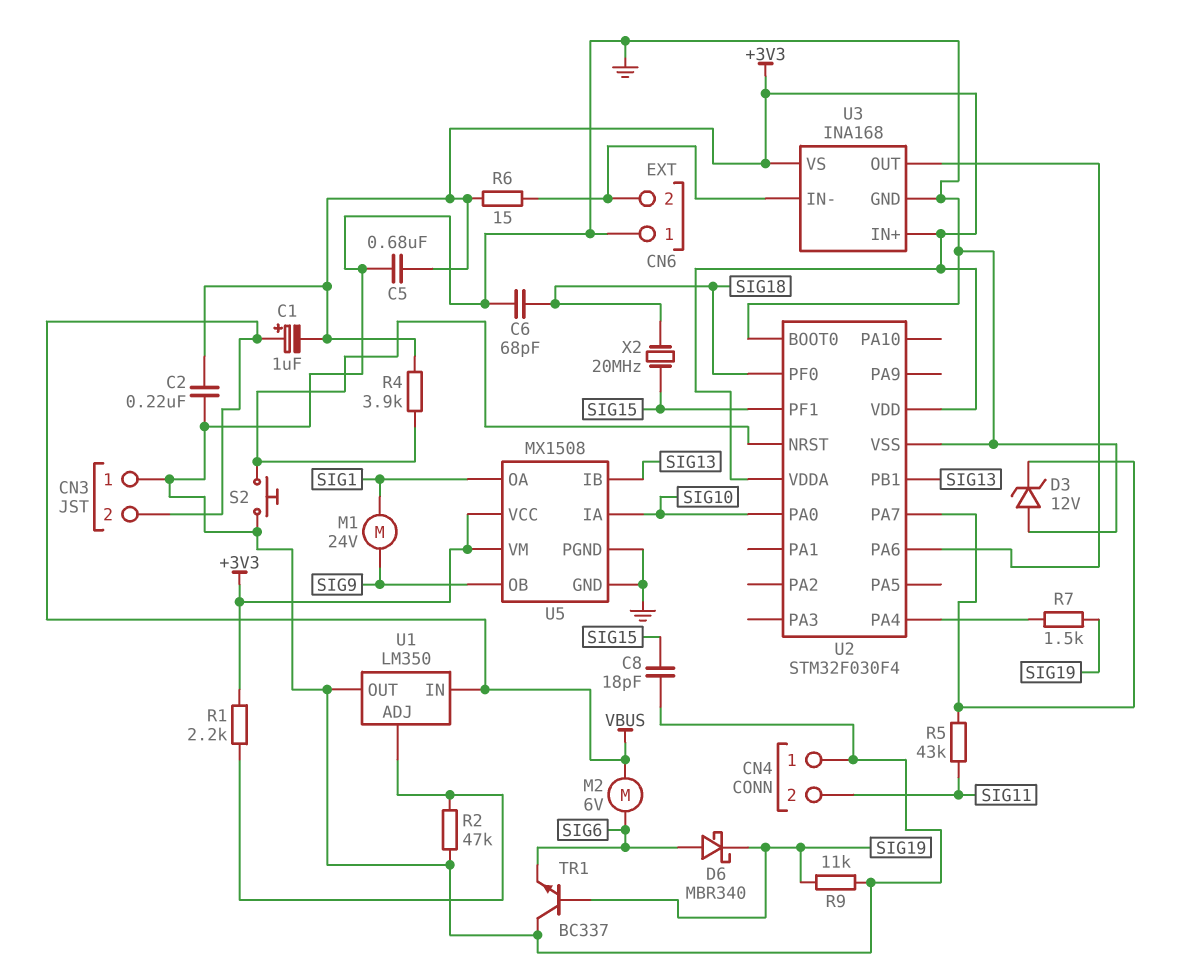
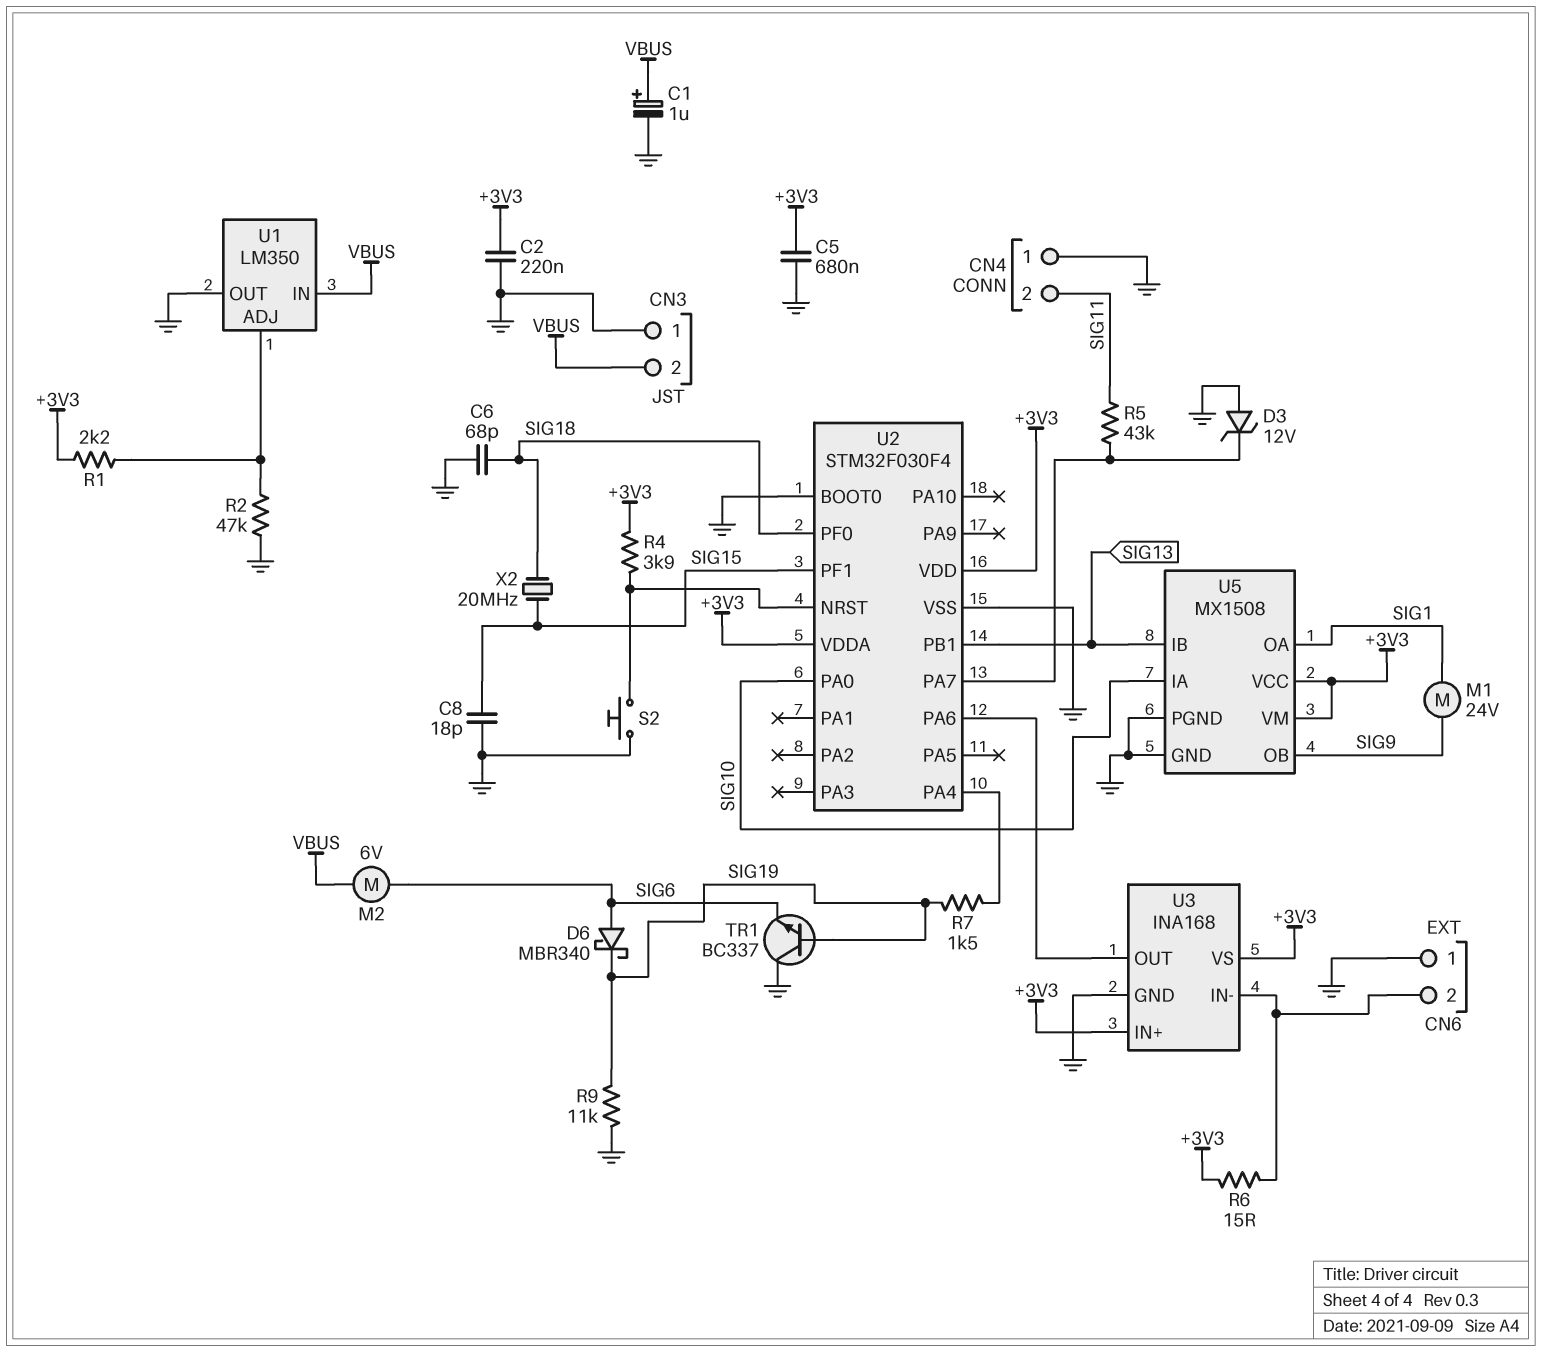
C1: 1uF (plus VBUS, minus +3V3) -> 1uF (plus VBUS, minus GND)

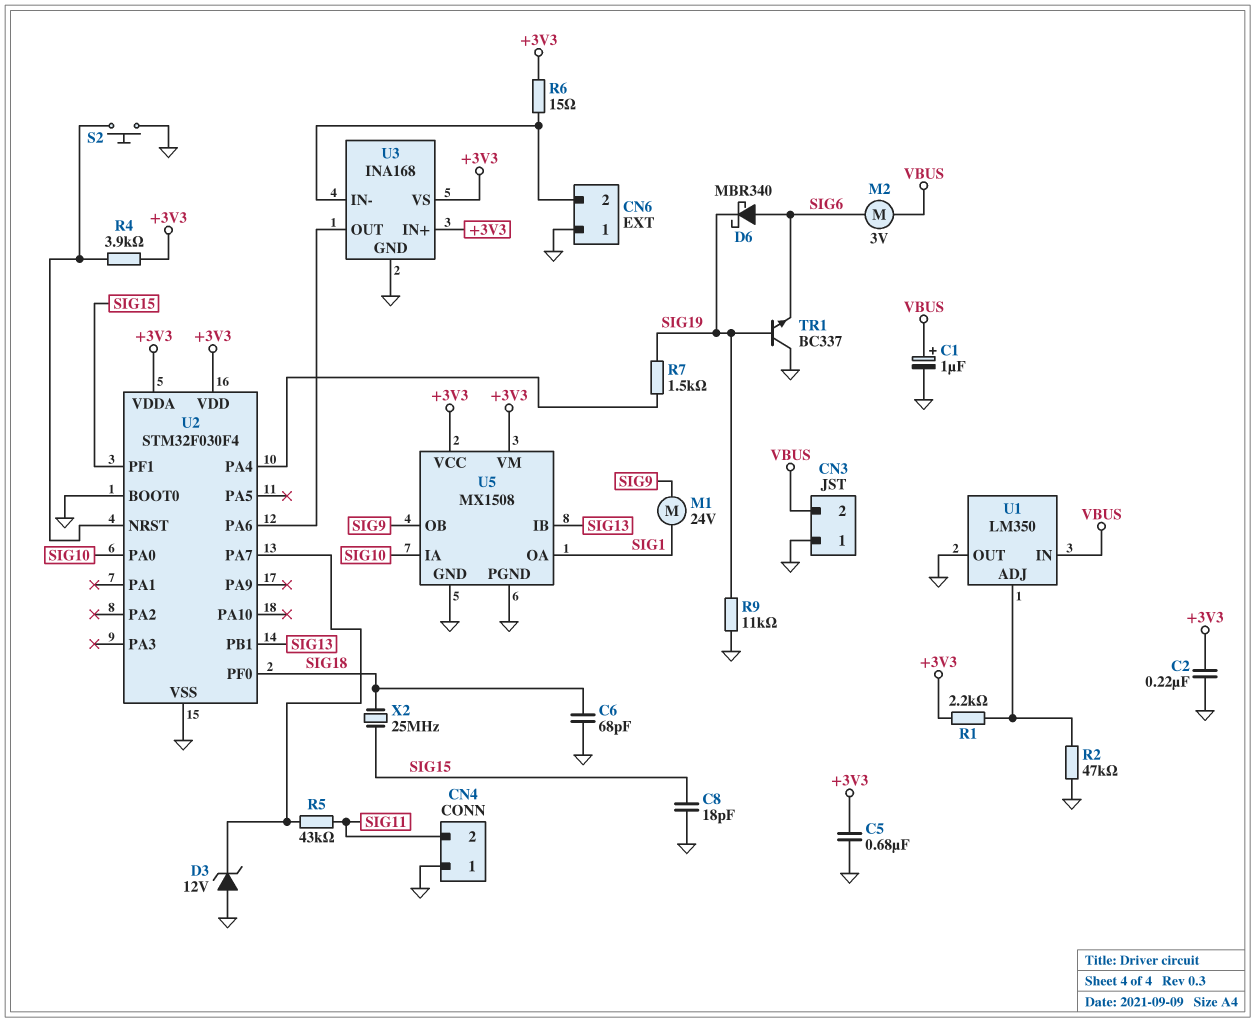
M2: motor 6V (SIG6, VBUS) -> motor 3V (SIG6, VBUS)
X2: 20MHz (SIG15, SIG18) -> 25MHz (SIG15, SIG18)

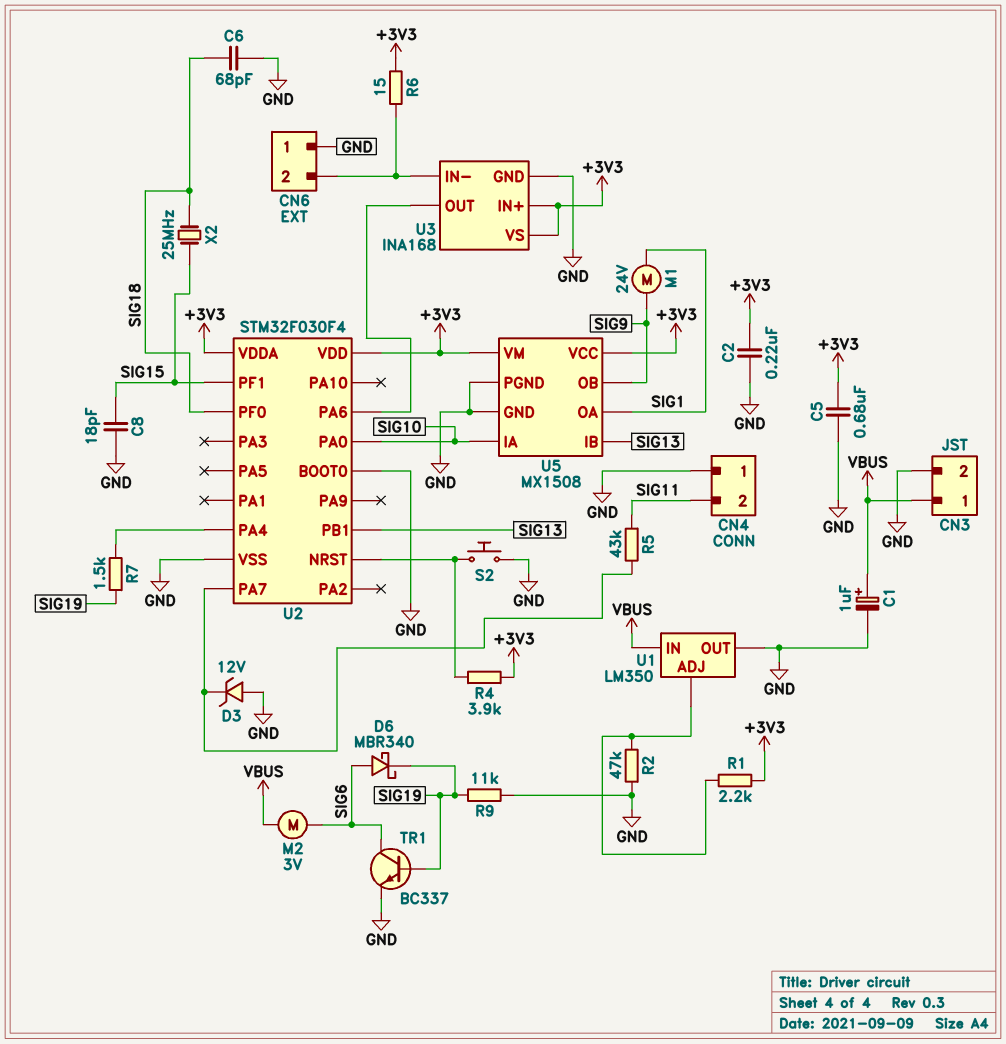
CN3 pin 1: GND -> VBUS
CN3 pin 2: VBUS -> GND
TR1: NPN BC337 (B SIG19, C GND, E SIG6) -> NPN BC337 (B SIG19, C SIG6, E GND)

